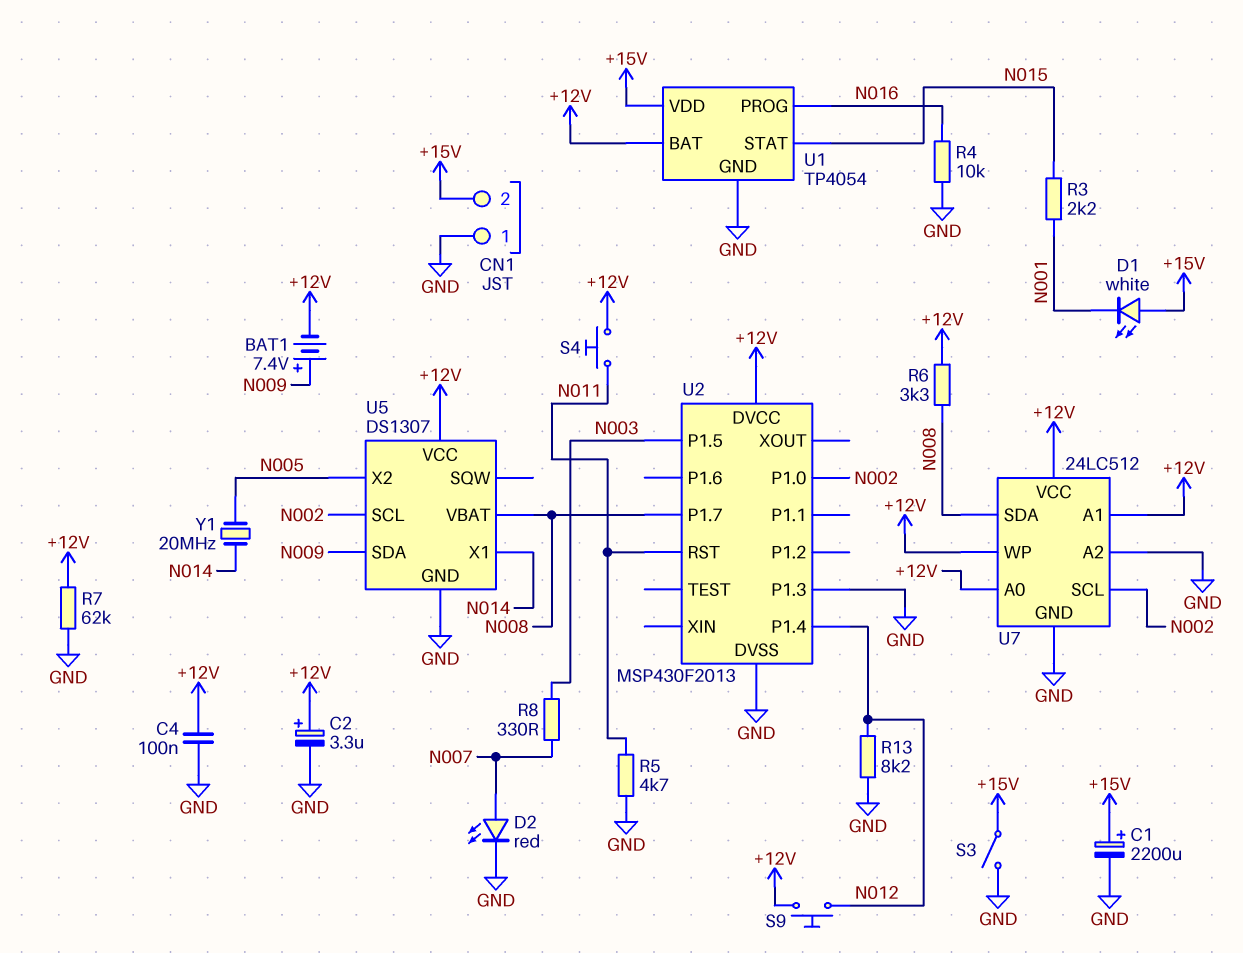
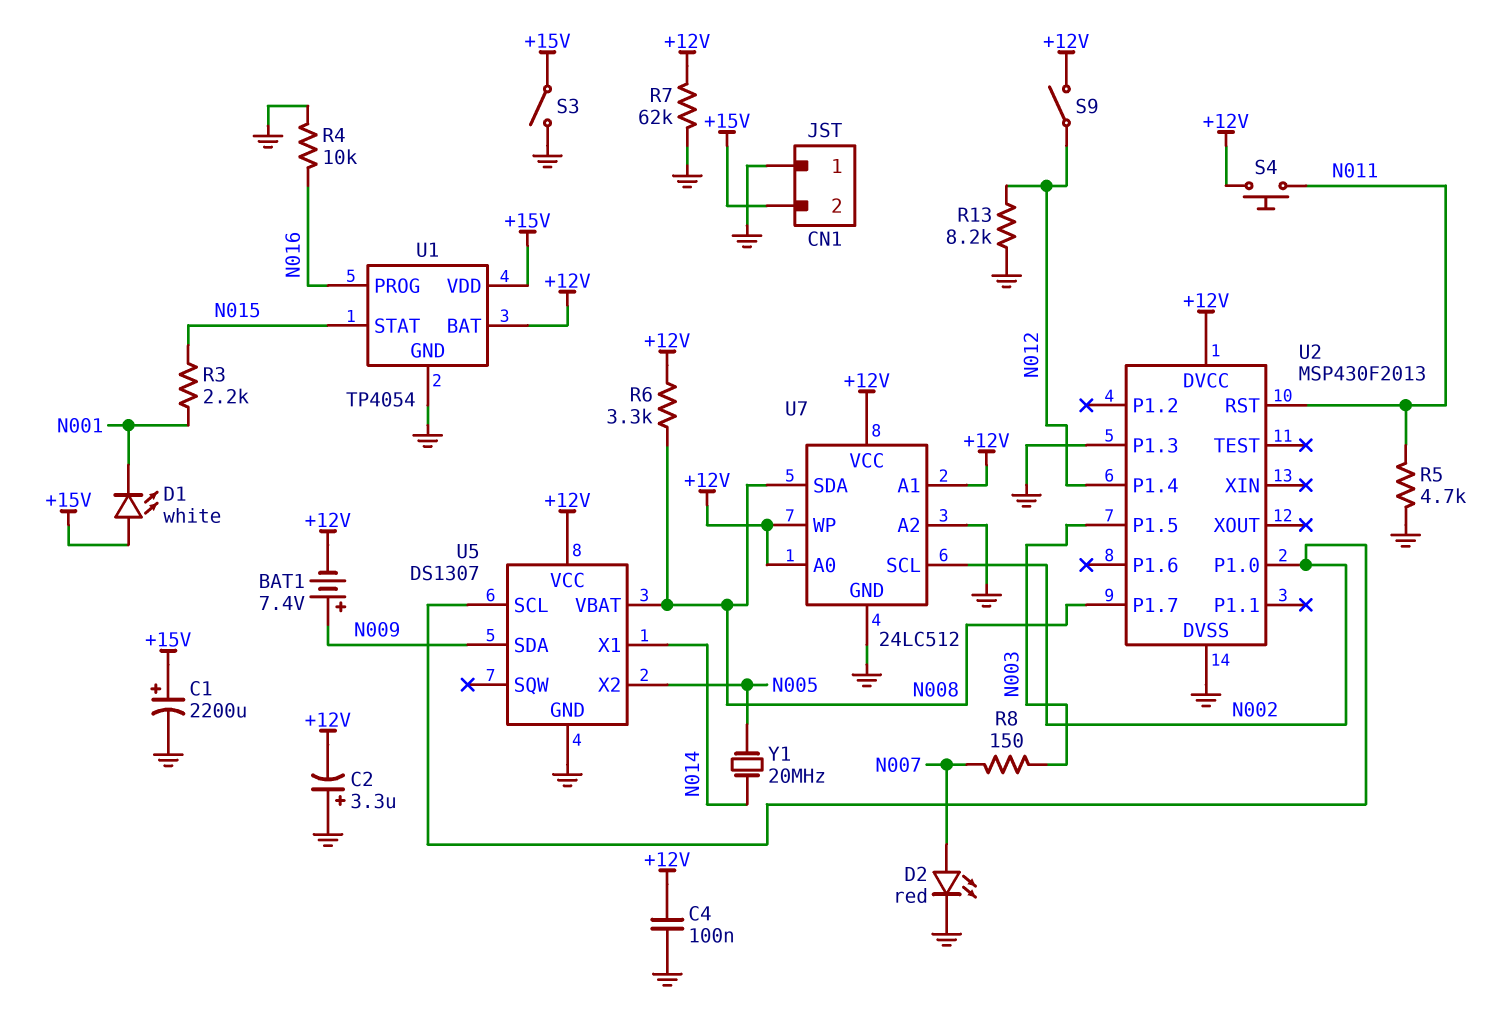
C2: 3.3uF (plus +12V, minus GND) -> 3.3uF (plus GND, minus +12V)
R8: 330 (N003, N007) -> 150 (N003, N007)
S9: button (+12V, N012) -> switch (+12V, N012)

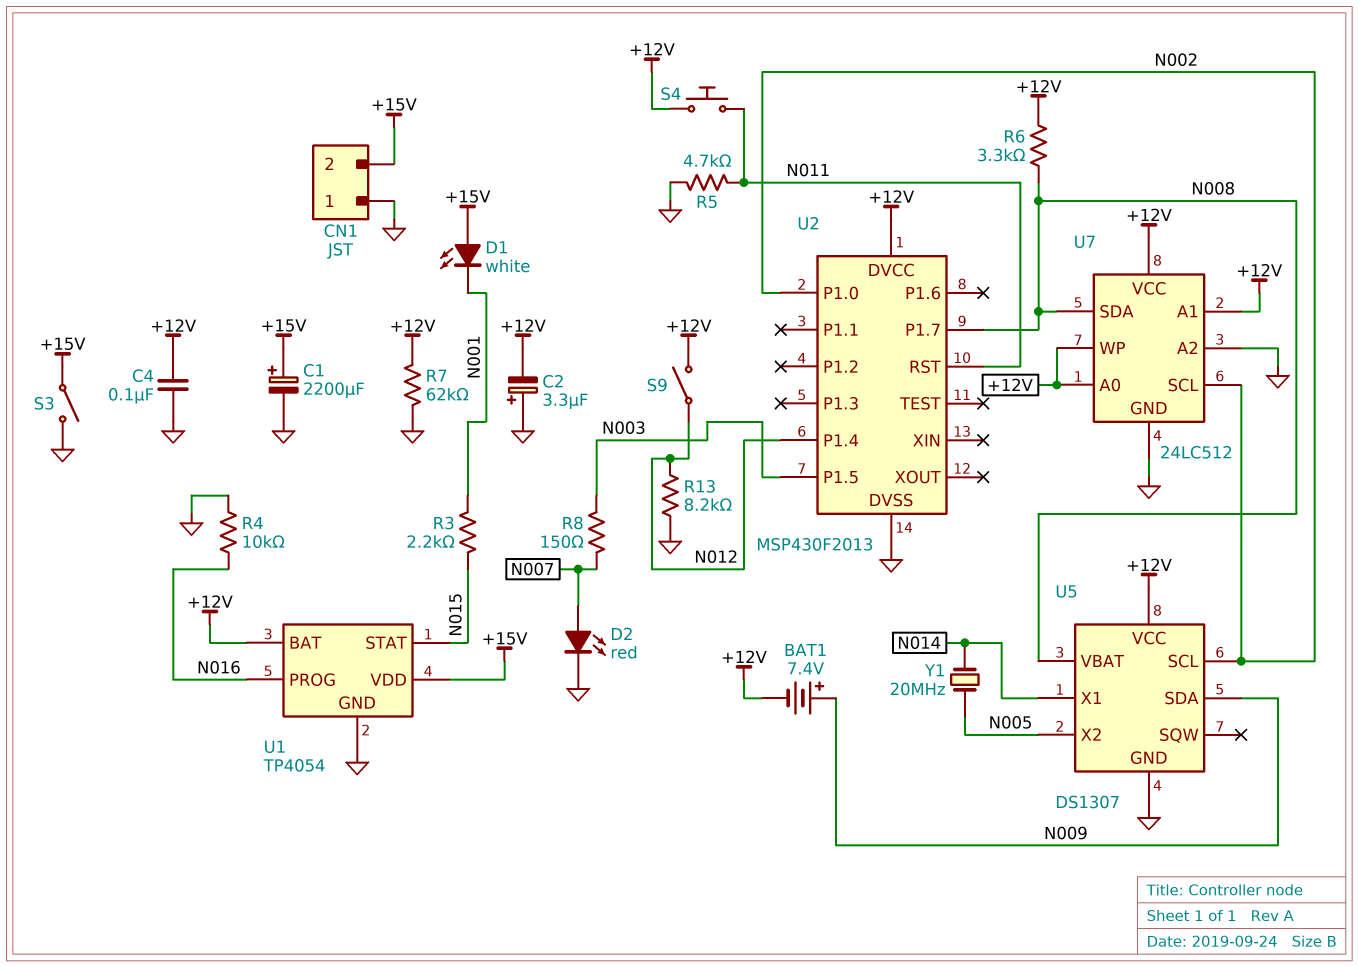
U2 pin P1.3: GND -> none

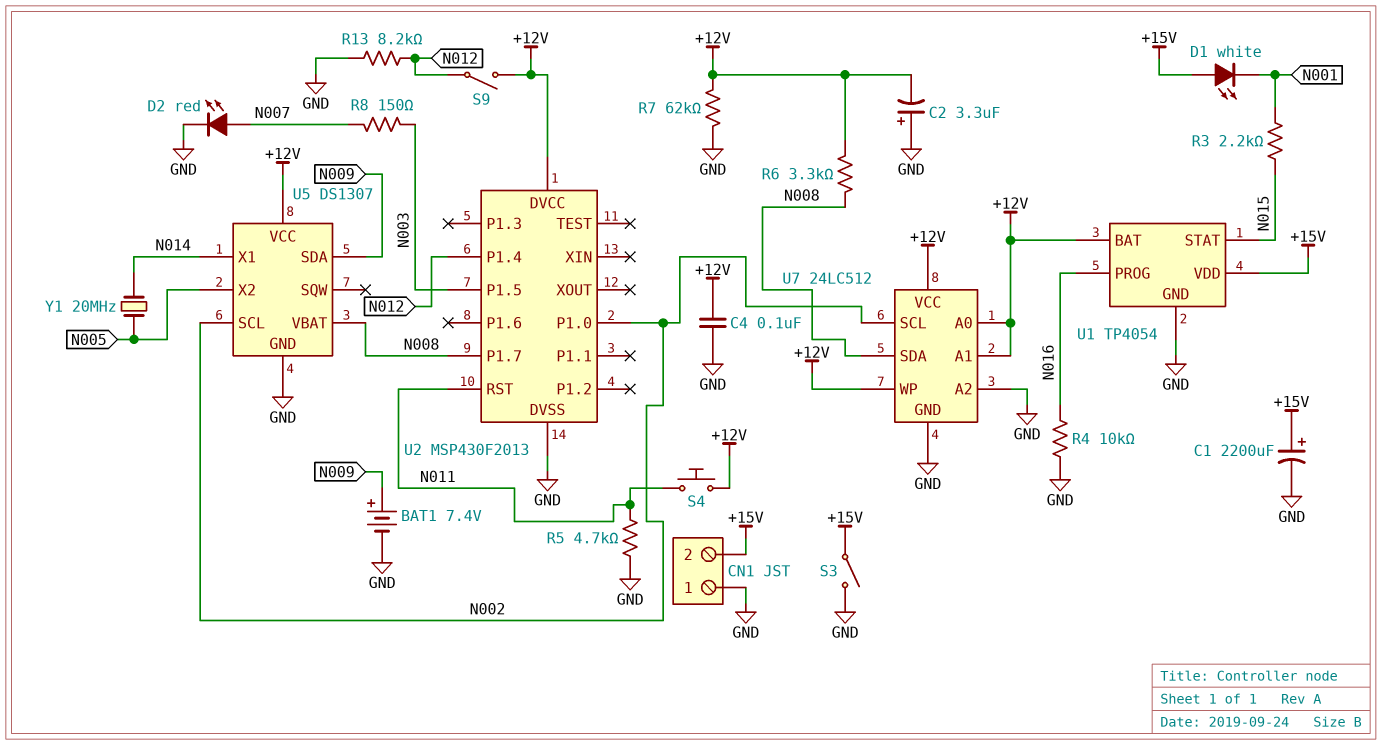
BAT1: 7.4V (plus N009, minus +12V) -> 7.4V (plus N009, minus GND)

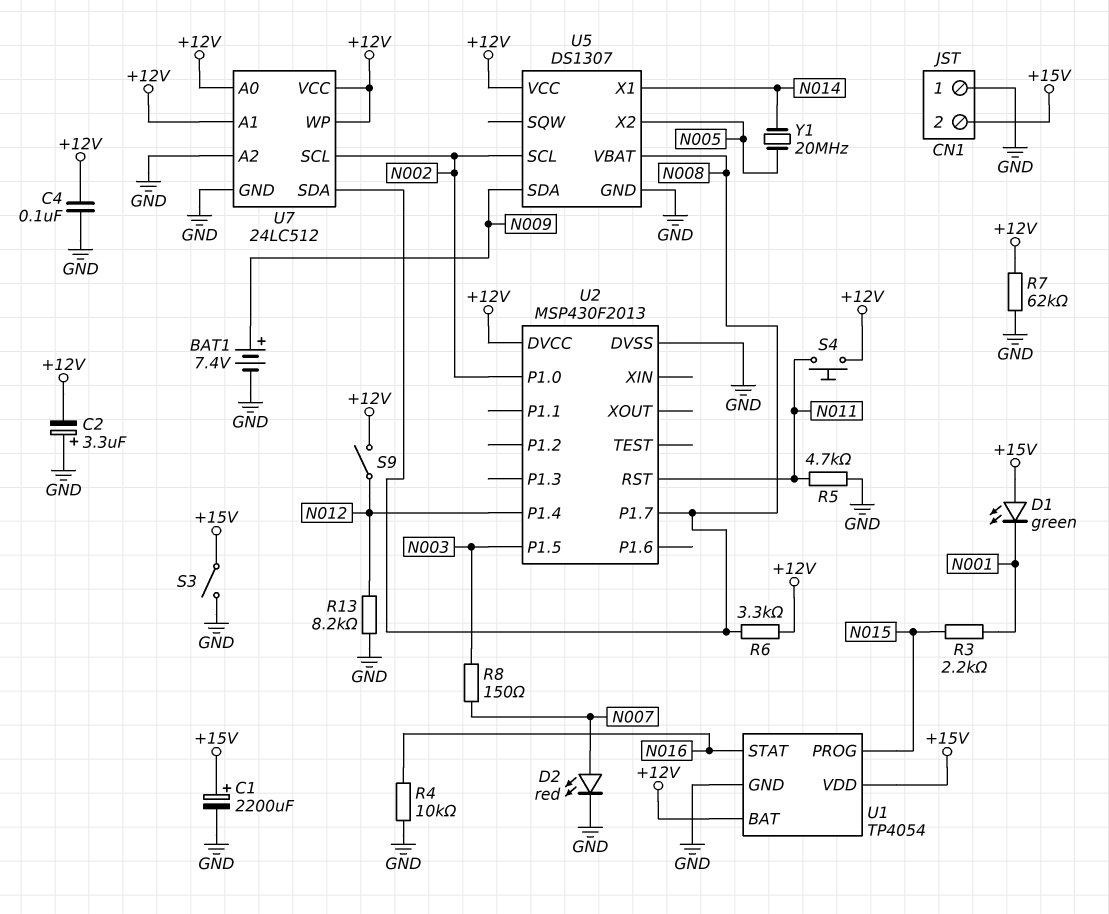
D1: LED white (A +15V, K N001) -> LED green (A +15V, K N001)
U1 pin PROG: N016 -> N015
U1 pin STAT: N015 -> N016

